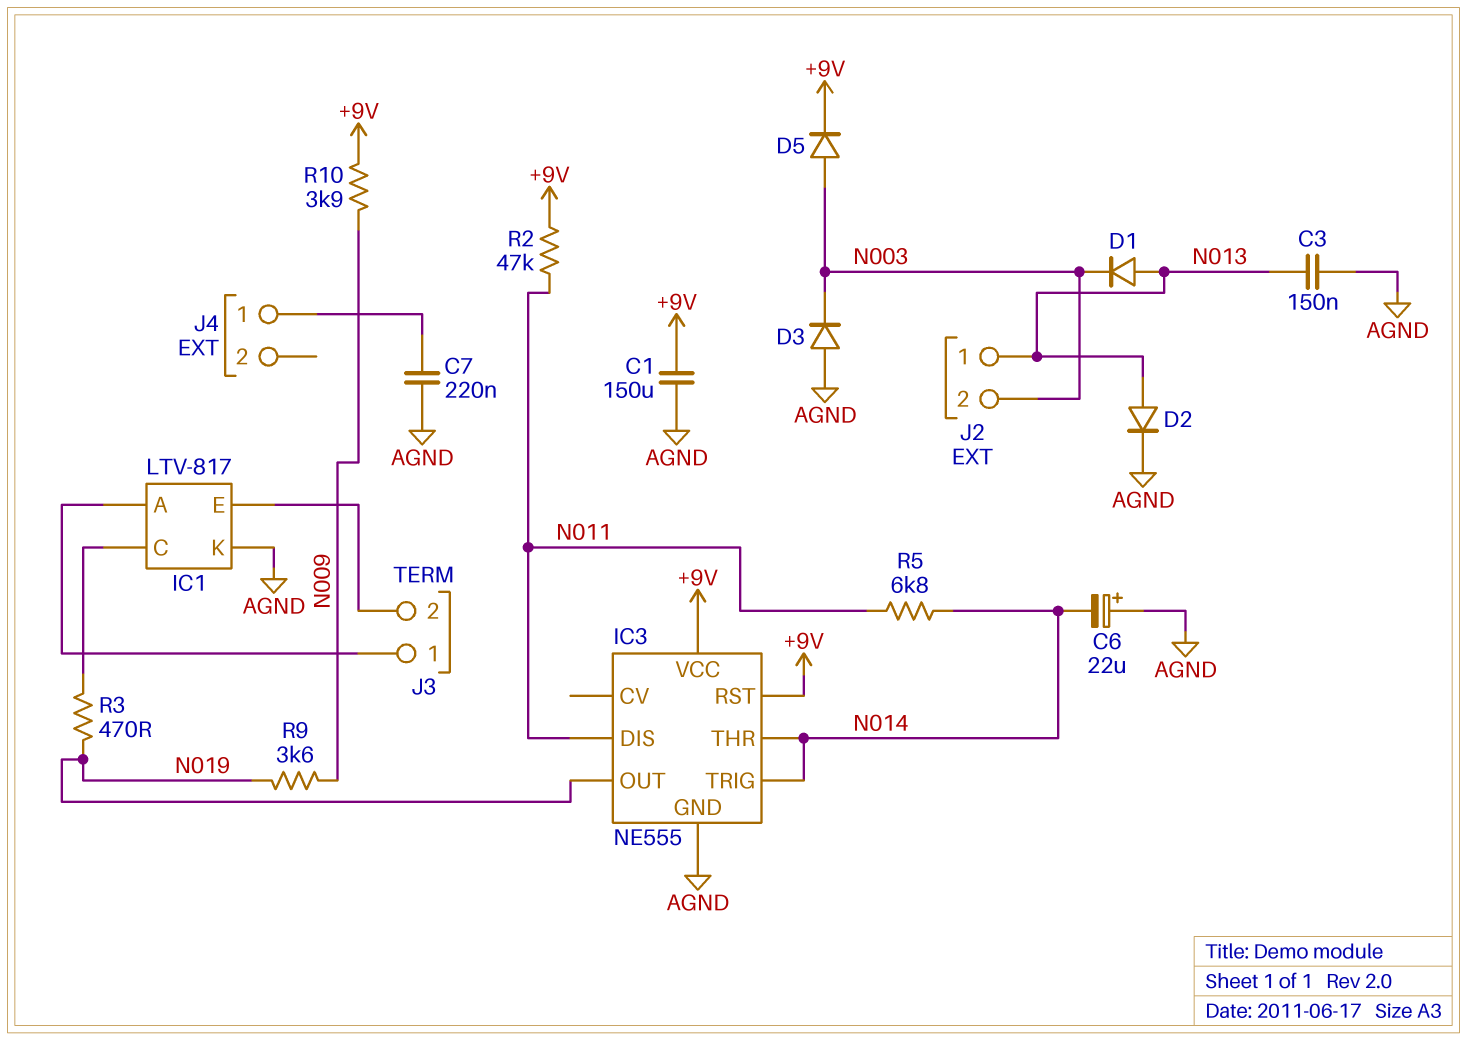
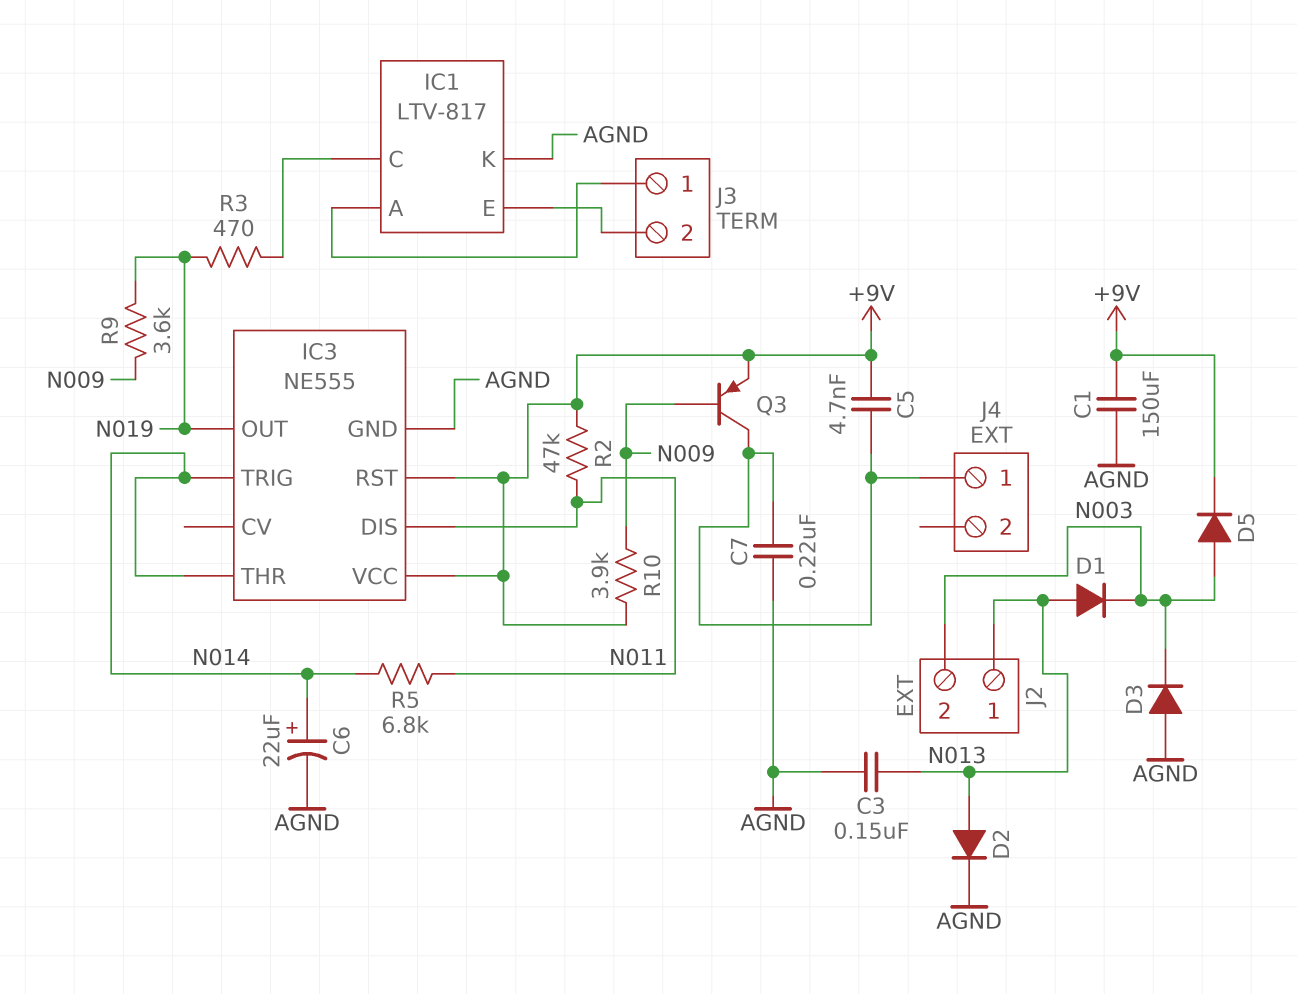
C5: none -> 4.7nF (+9V, J4/1)
C6: 22uF (plus AGND, minus N014) -> 22uF (plus N014, minus AGND)
Q3: none -> PNP (B N009, C J4/1, E +9V)

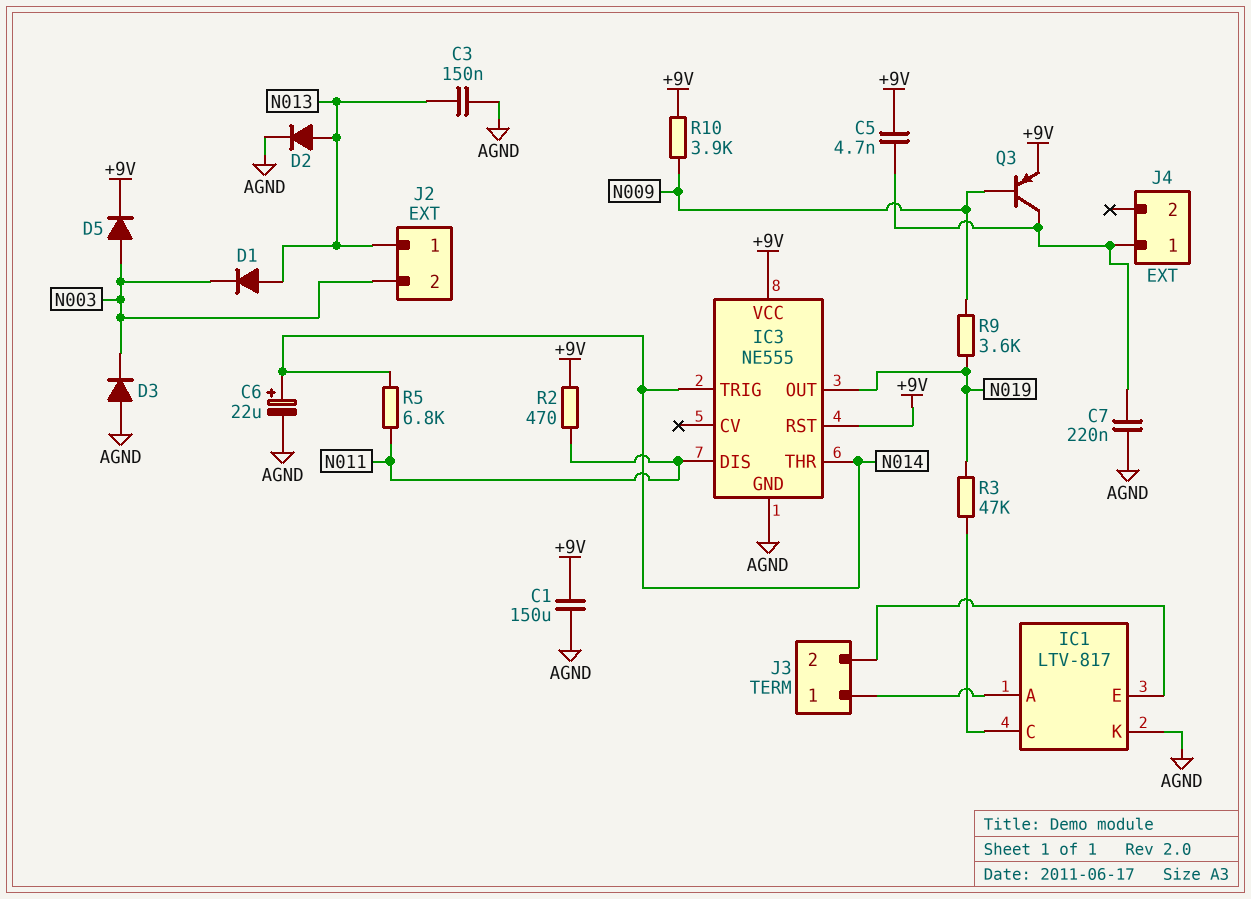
R2: 47k (+9V, N011) -> 470 (+9V, N011)
R3: 470 (IC1/C, N019) -> 47k (IC1/C, N019)

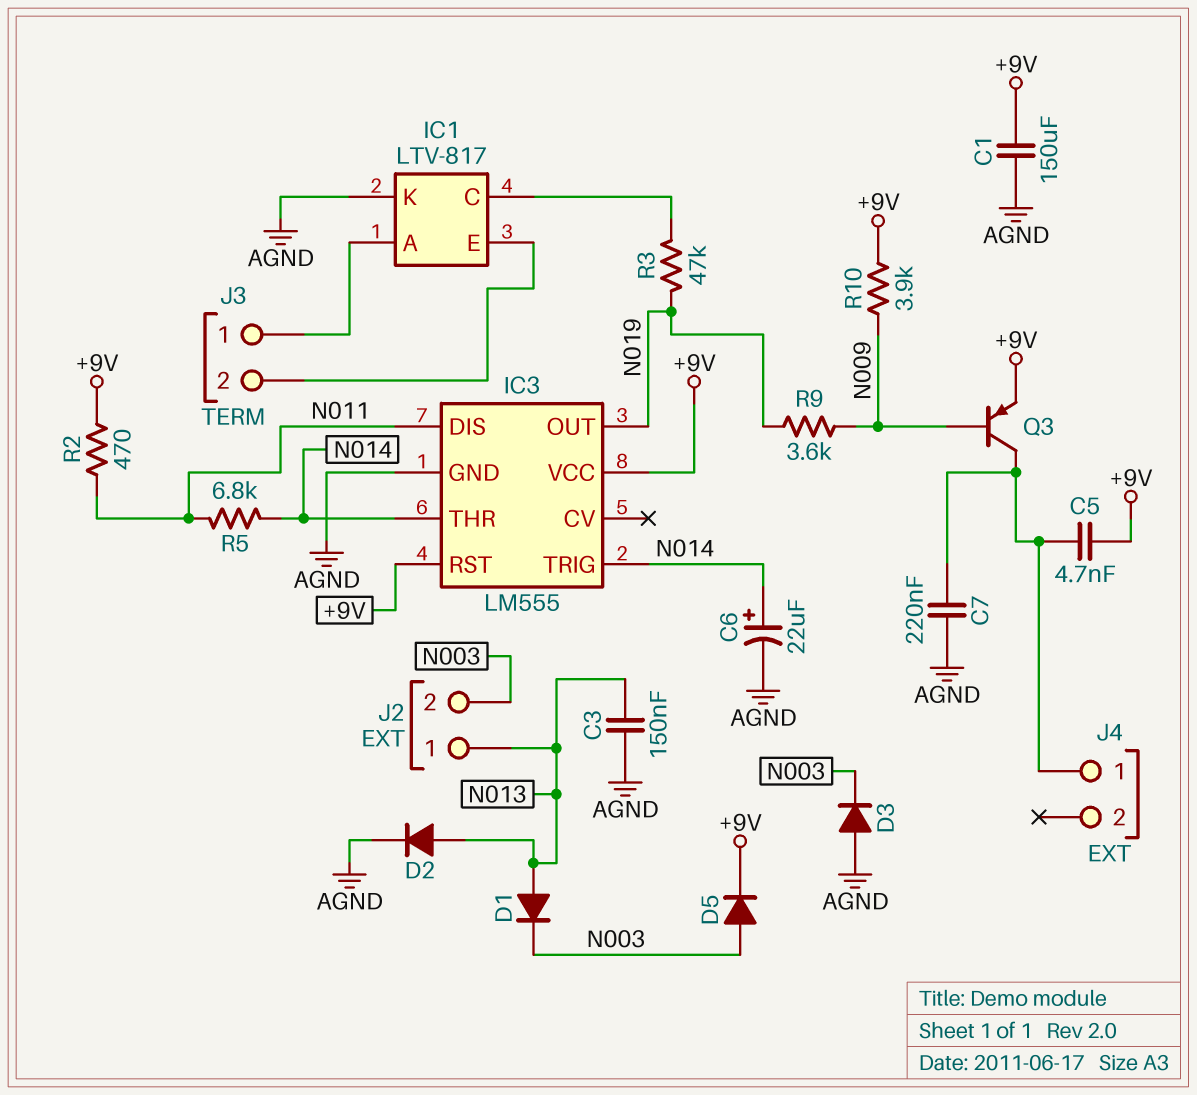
IC3: NE555 -> LM555

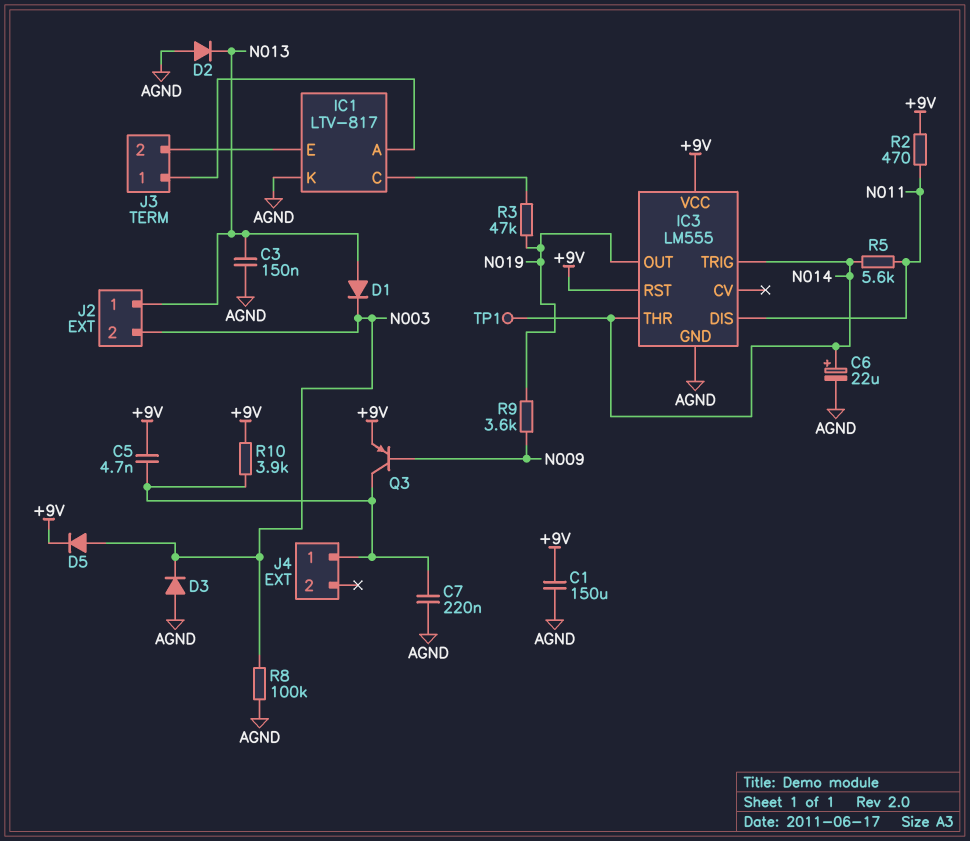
D2: diode (A N013, K AGND) -> diode (A AGND, K N013)
R5: 6.8k (N011, N014) -> 5.6k (N011, N014)
R8: none -> 100k (AGND, N003)
R10: 3.9k (+9V, N009) -> 3.9k (+9V, J4/1)
TP1: none -> test point (N014)

